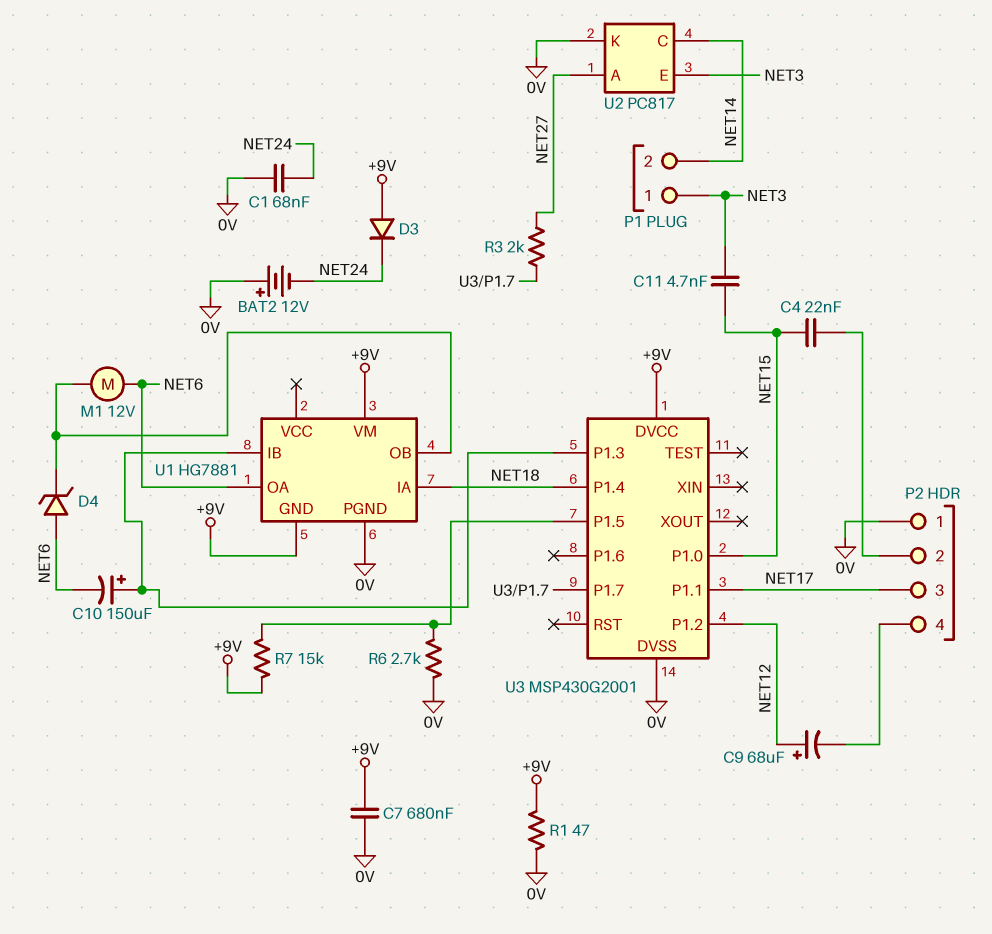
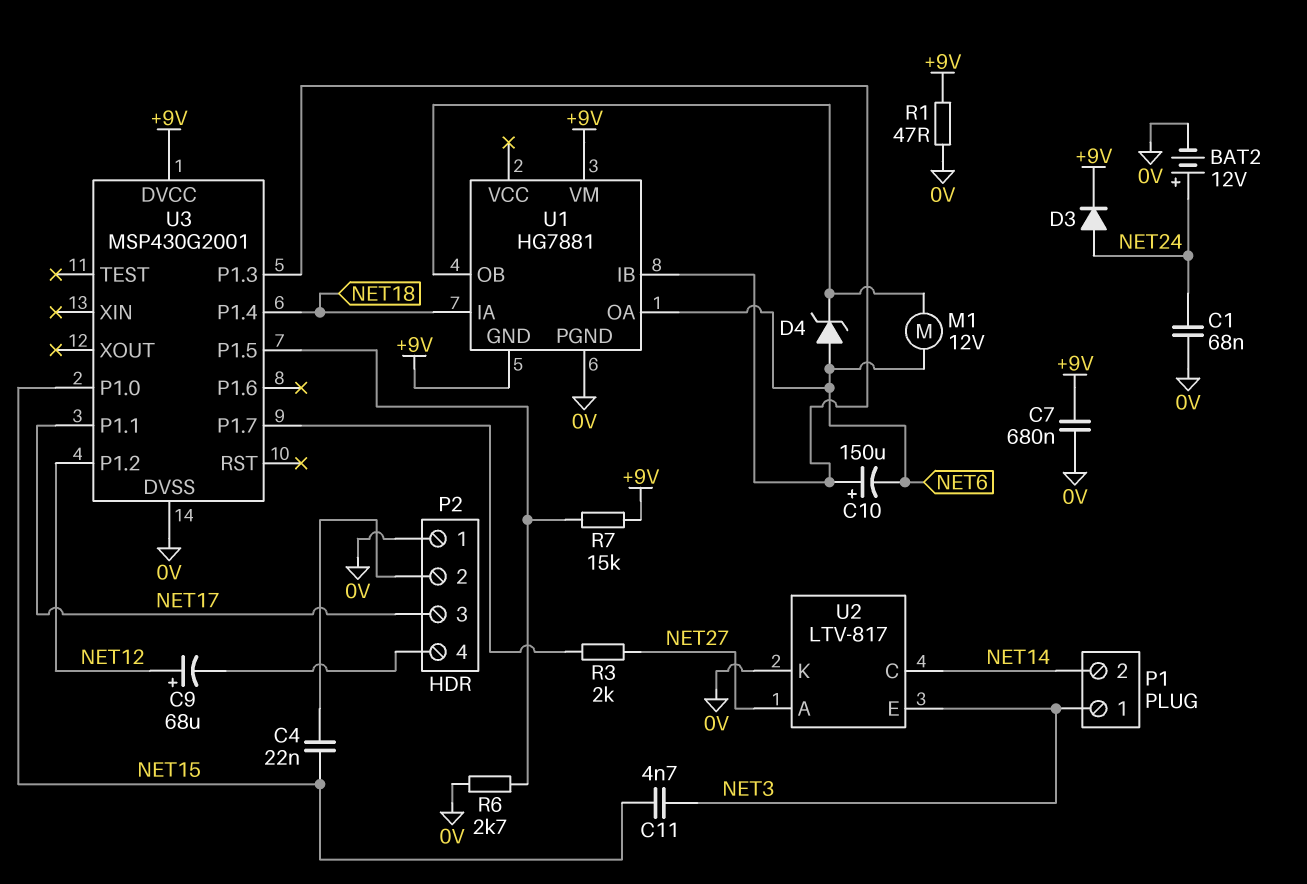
BAT2: 12V (plus 0V, minus NET24) -> 12V (plus NET24, minus 0V)
D3: diode (A +9V, K NET24) -> diode (A NET24, K +9V)
U2: PC817 -> LTV-817

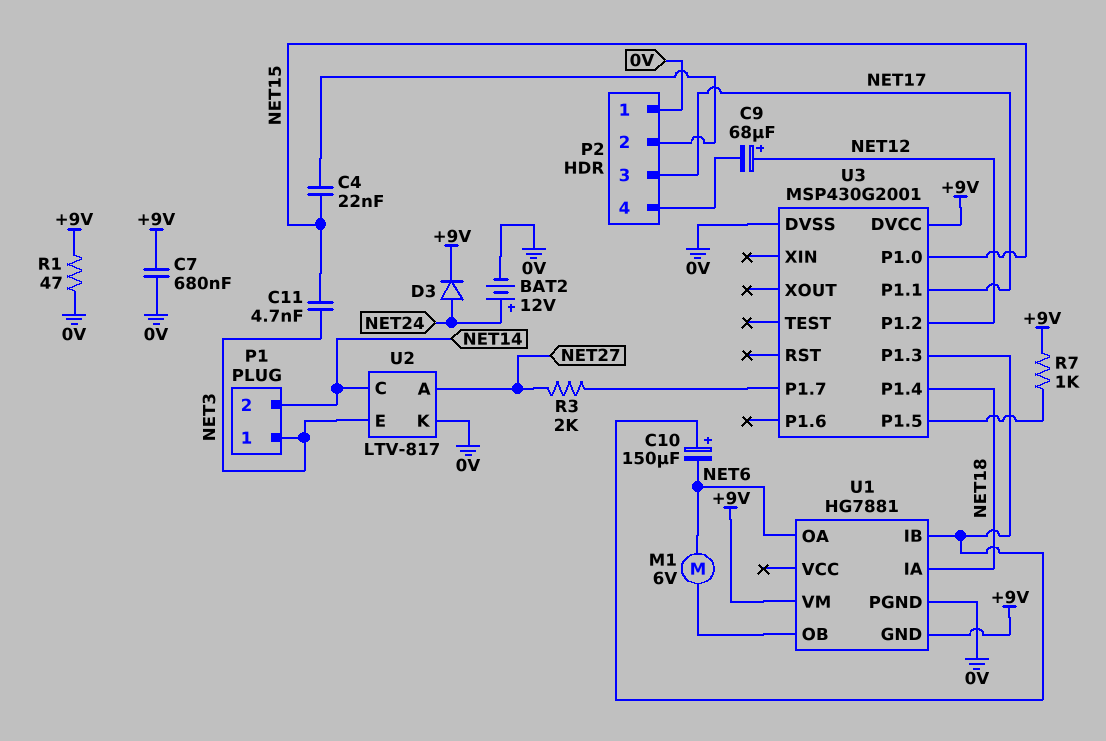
C1: 68nF (0V, NET24) -> none
D4: zener (A NET6, K U1/OB) -> none
M1: motor 12V (NET6, U1/OB) -> motor 6V (NET6, U1/OB)
R6: 2.7k (0V, U3/P1.5) -> none
R7: 15k (+9V, U3/P1.5) -> 1k (+9V, U3/P1.5)

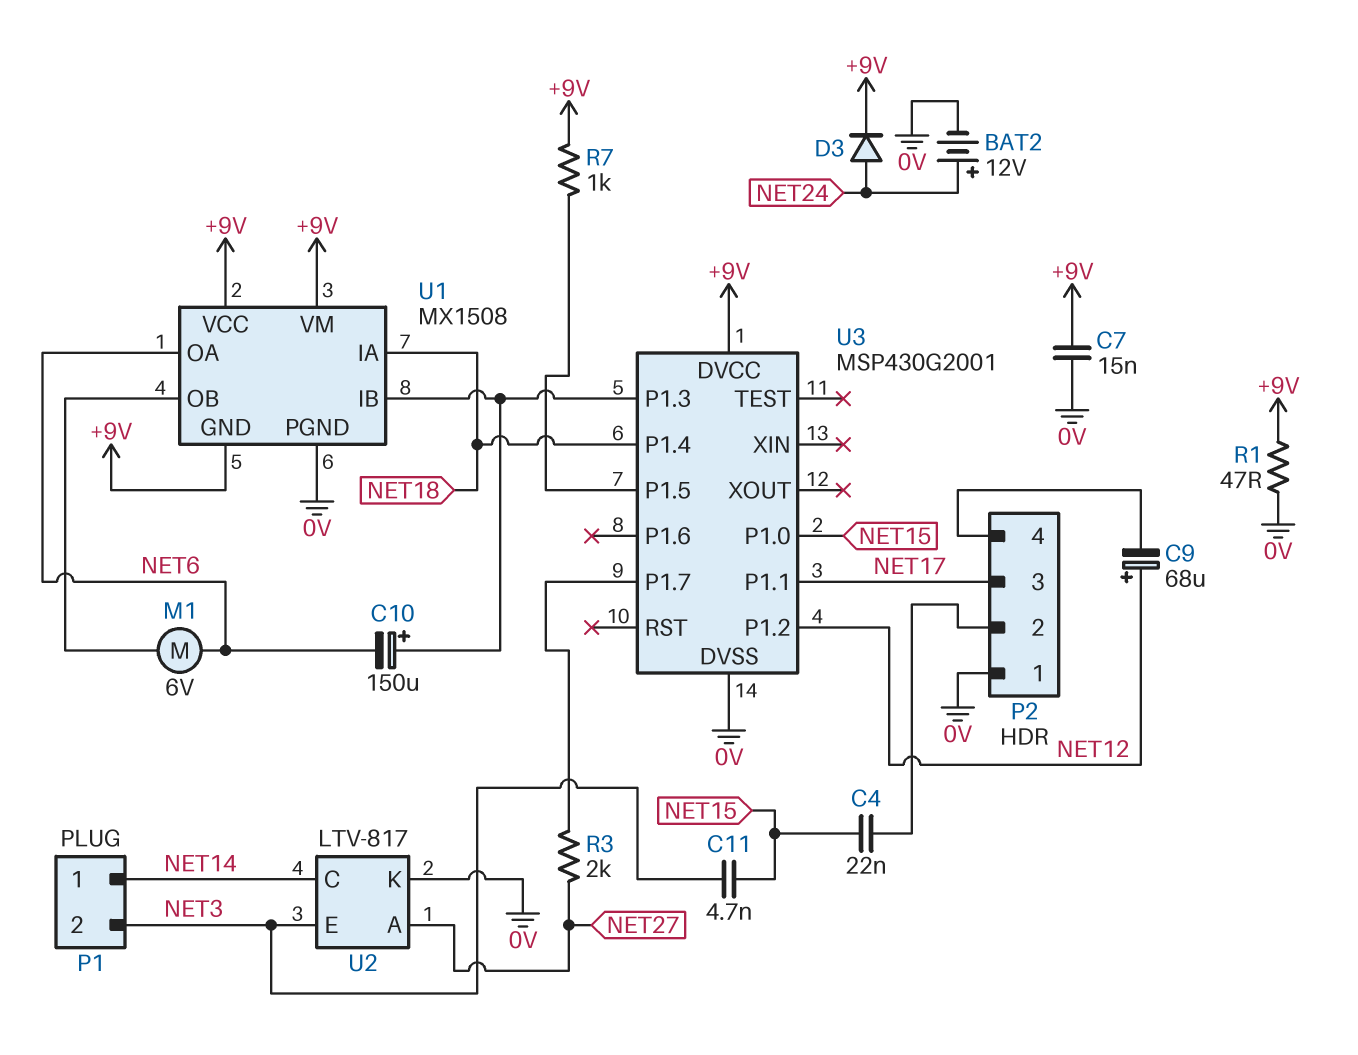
C7: 680nF (+9V, 0V) -> 15nF (+9V, 0V)
P1 pin 1: NET3 -> NET14
P1 pin 2: NET14 -> NET3
U1: HG7881 -> MX1508
U1 pin VCC: none -> +9V

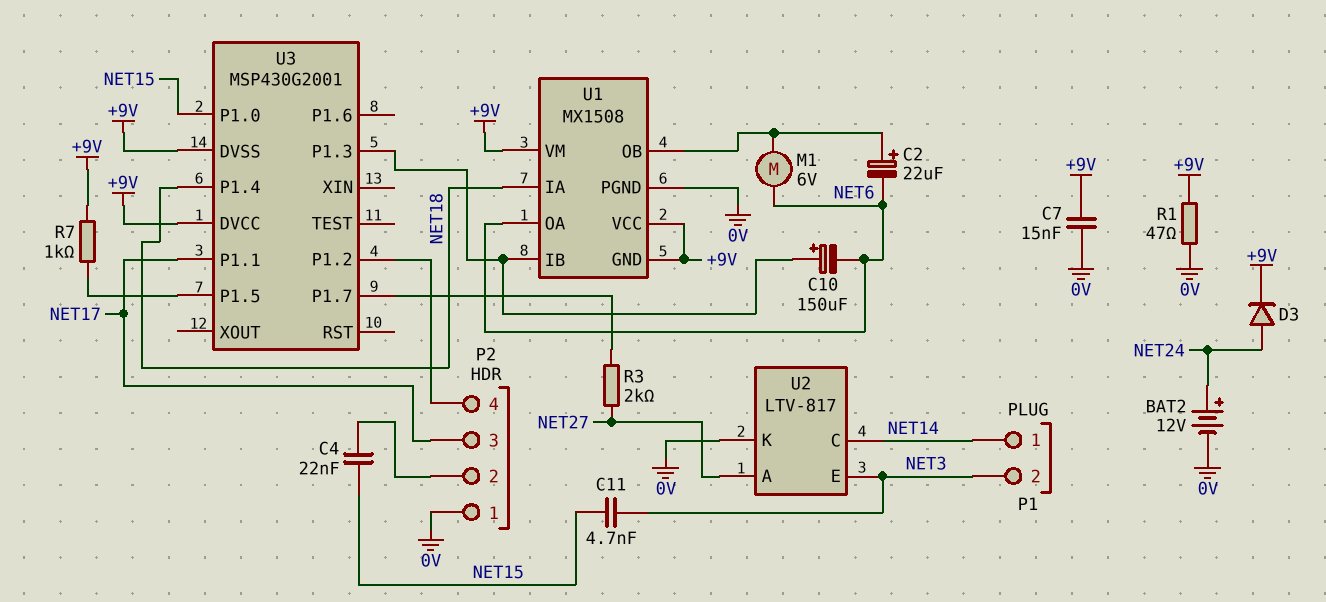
C2: none -> 22uF (plus U1/OB, minus NET6)
C9: 68uF (plus NET12, minus P2/4) -> none
U3 pin DVSS: 0V -> +9V
U3 pin P1.2: NET12 -> P2/4

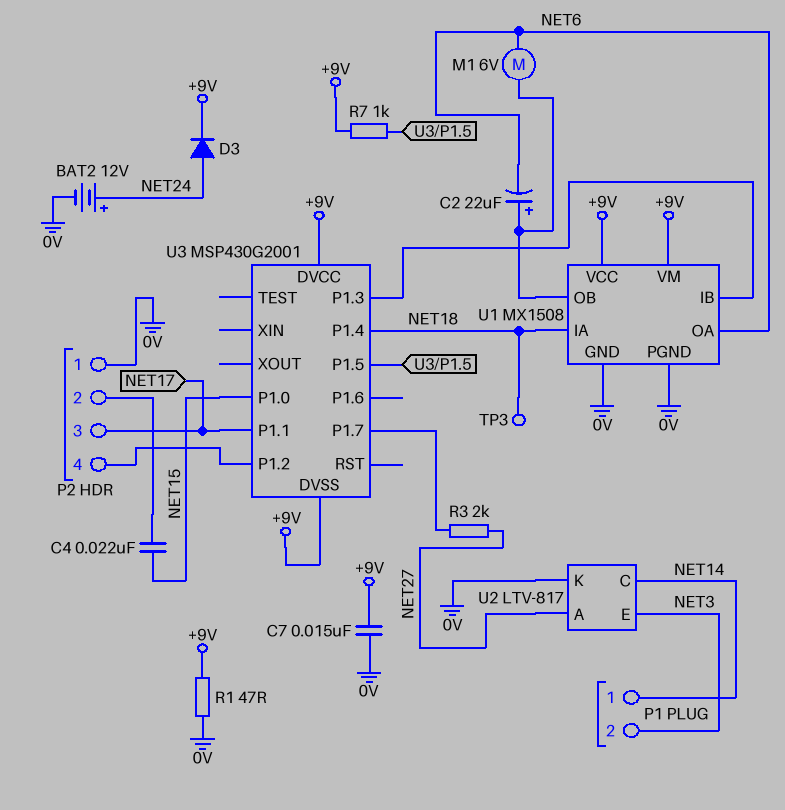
C10: 150uF (plus U1/IB, minus NET6) -> none
C11: 4.7nF (NET3, NET15) -> none
TP3: none -> test point (NET18)
U1 pin GND: +9V -> 0V

